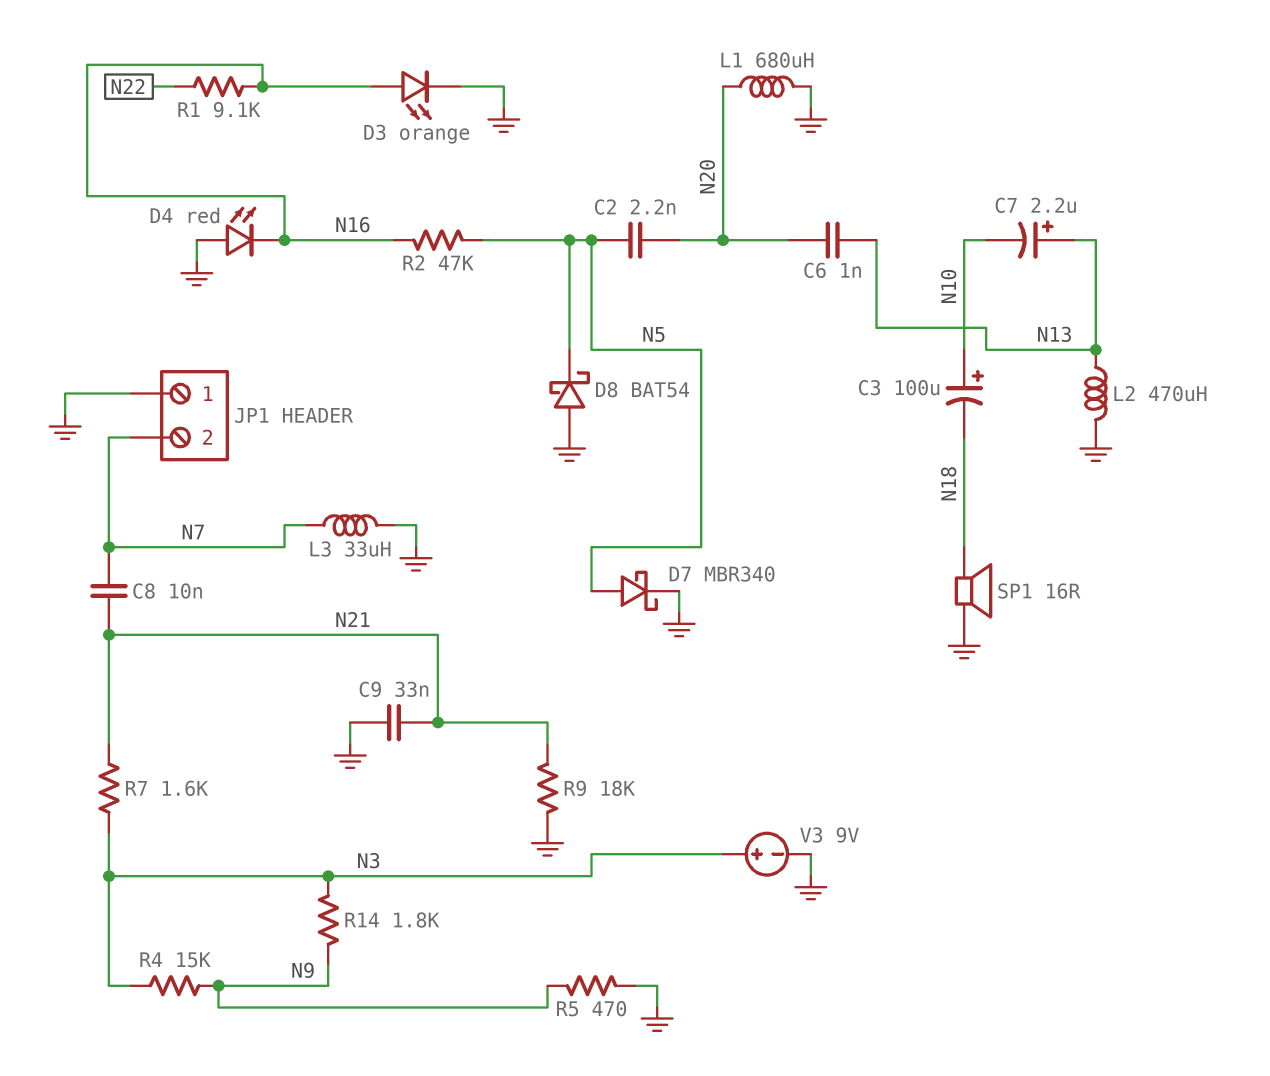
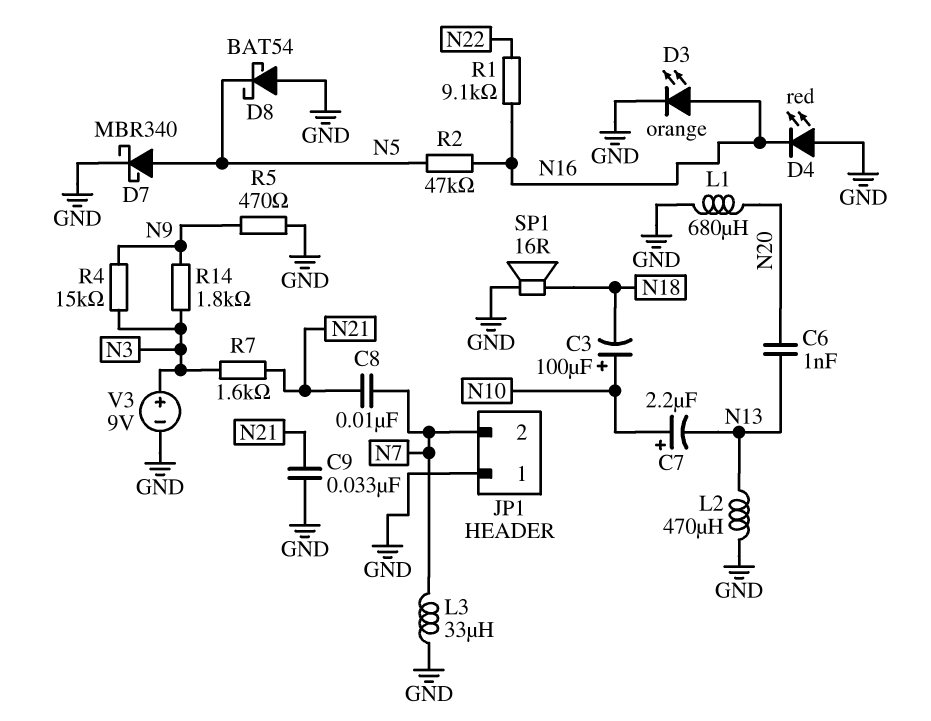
C2: 2.2nF (N5, N20) -> none
C7: 2.2uF (plus N13, minus N10) -> 2.2uF (plus N10, minus N13)
R9: 18k (GND, N21) -> none

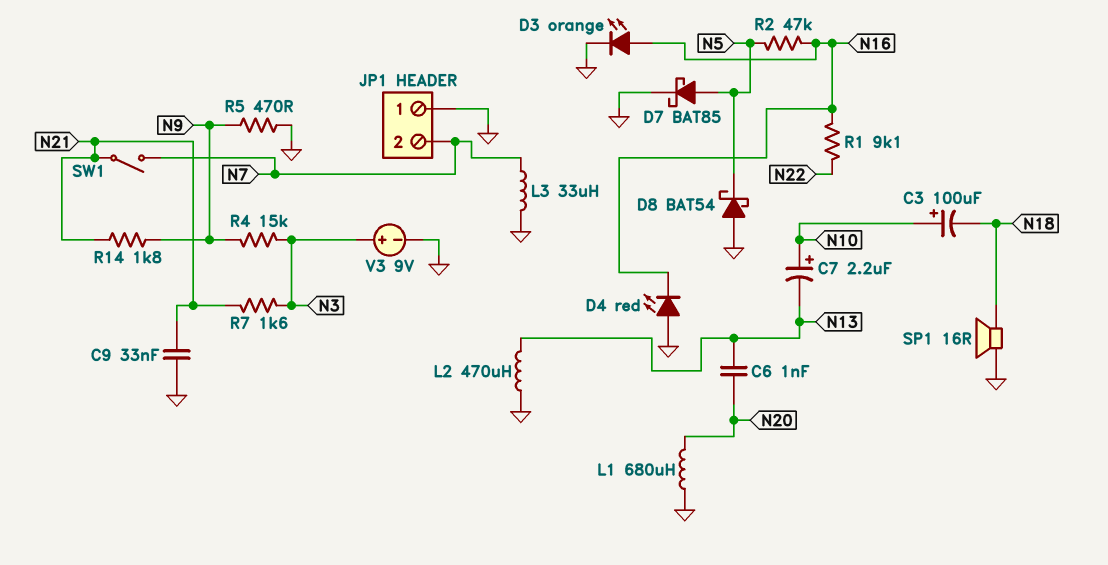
C8: 10nF (N7, N21) -> none
D7: schottky MBR340 (A N5, K GND) -> schottky BAT85 (A N5, K GND)
R14: 1.8k (N3, N9) -> 1.8k (N9, N21)
SW1: none -> switch (N7, N21)

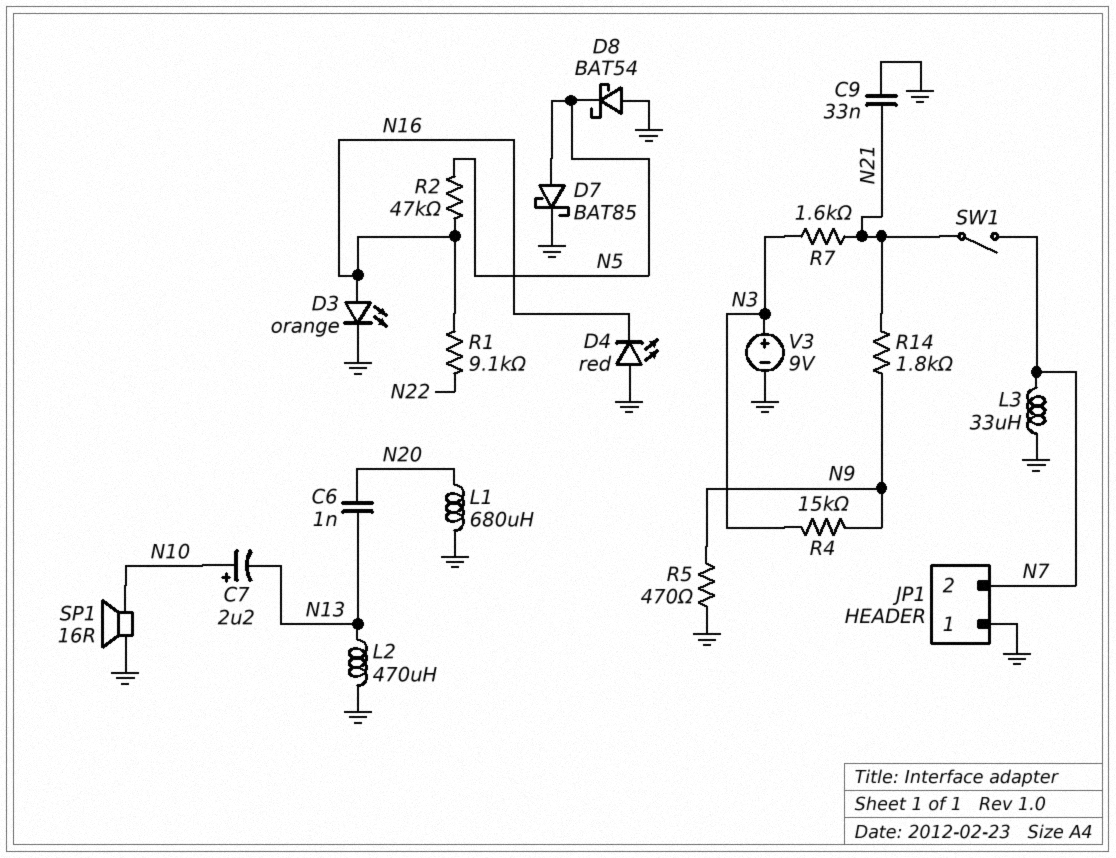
C3: 100uF (plus N10, minus N18) -> none
SP1: speaker 16R (GND, N18) -> speaker 16R (GND, N10)

